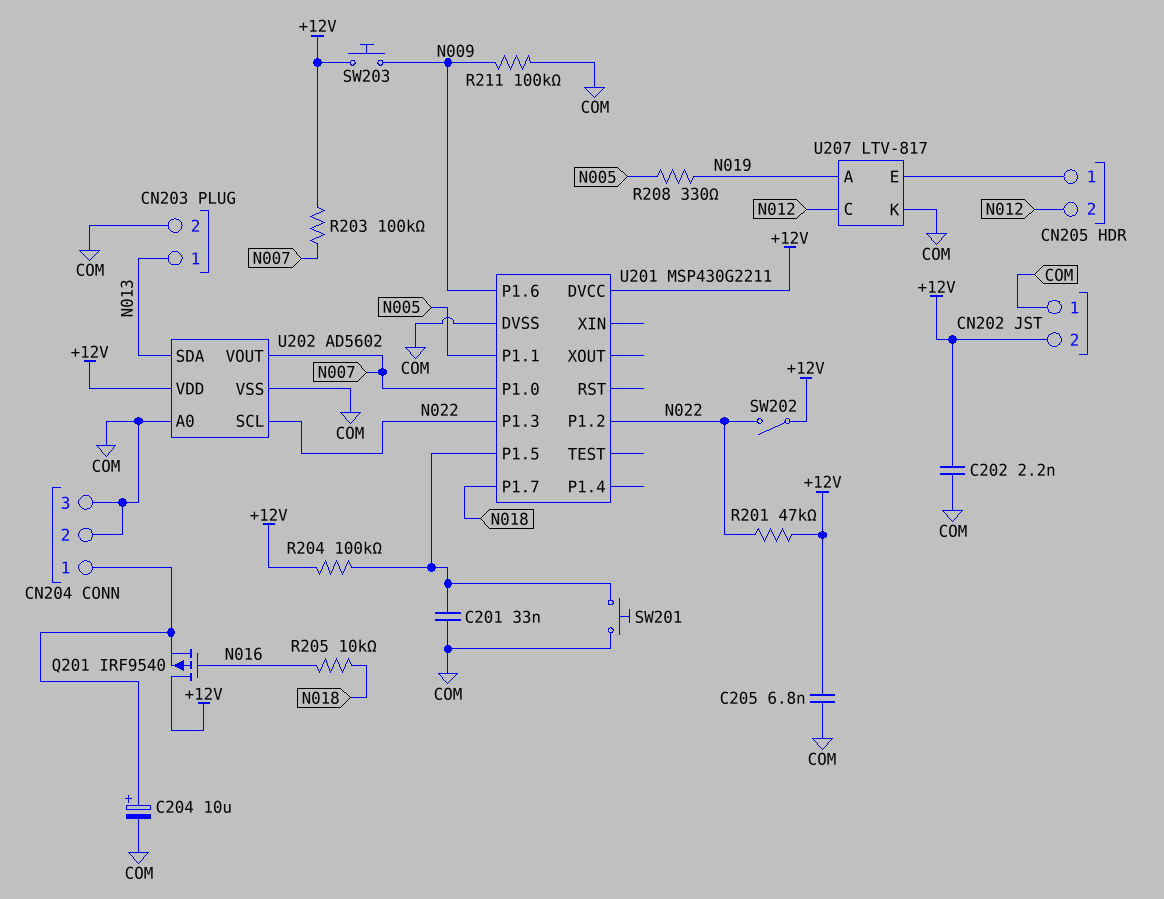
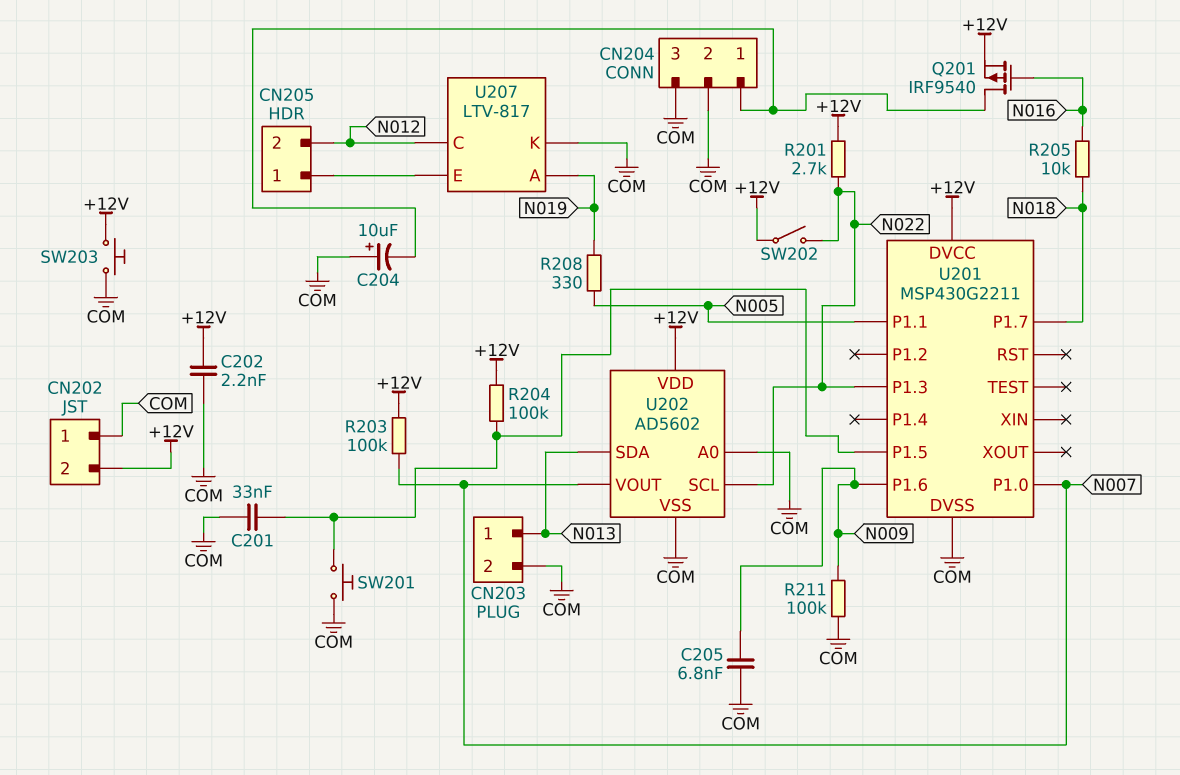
C204: 10uF (plus CN204/1, minus COM) -> 10uF (plus COM, minus CN204/1)
C205: 6.8nF (+12V, COM) -> 6.8nF (COM, N009)
Q201: PMOS IRF9540 (G N016, D +12V, S CN204/1) -> PMOS IRF9540 (G N016, D CN204/1, S +12V)
R201: 47k (+12V, N022) -> 2.7k (+12V, N022)
SW203: button (+12V, N009) -> button (+12V, COM)
U201 pin P1.2: N022 -> none

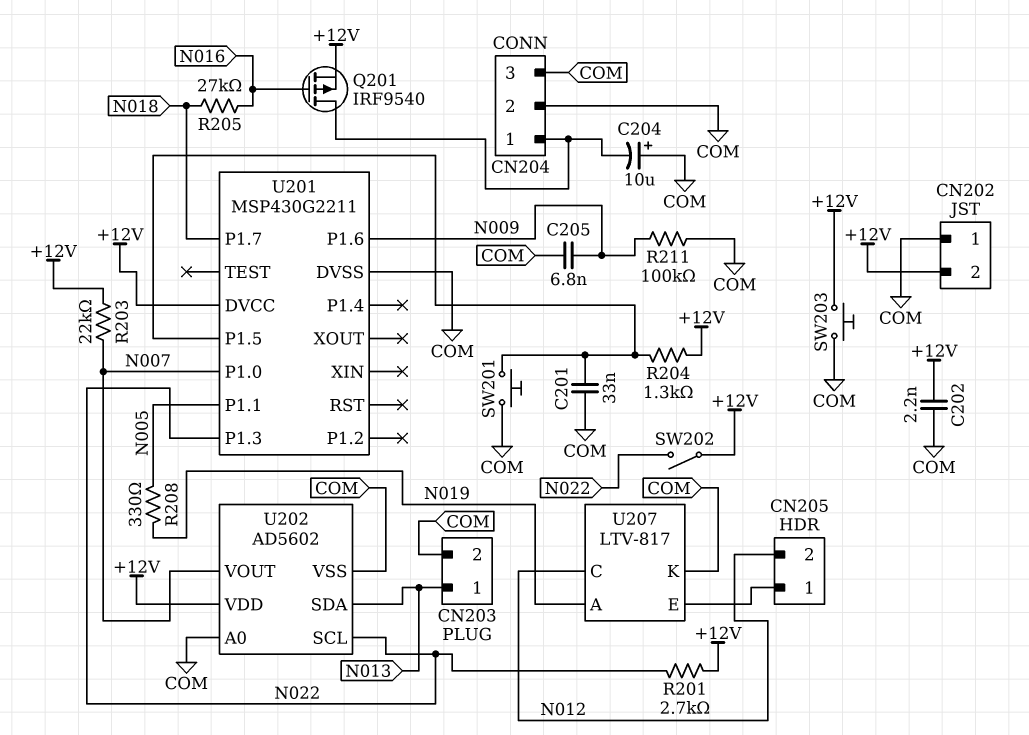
R203: 100k (+12V, N007) -> 22k (+12V, N007)
R204: 100k (+12V, U201/P1.5) -> 1.3k (+12V, U201/P1.5)
R205: 10k (N016, N018) -> 27k (N016, N018)

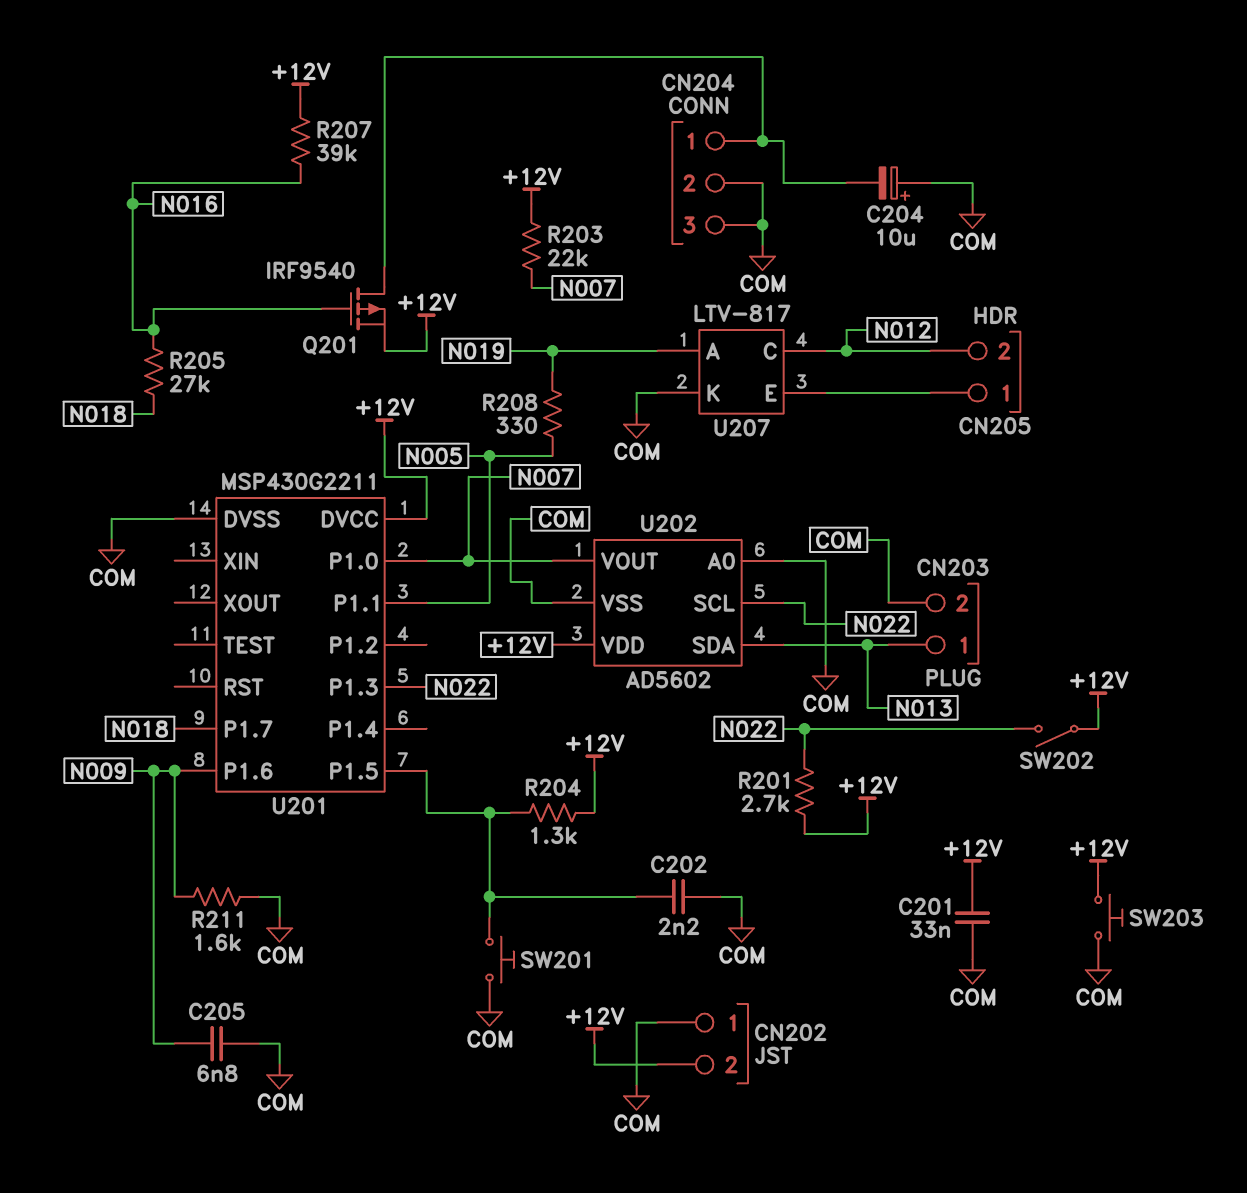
C201: 33nF (COM, U201/P1.5) -> 33nF (+12V, COM)
C202: 2.2nF (+12V, COM) -> 2.2nF (COM, U201/P1.5)
R207: none -> 39k (+12V, N016)
R211: 100k (COM, N009) -> 1.6k (COM, N009)

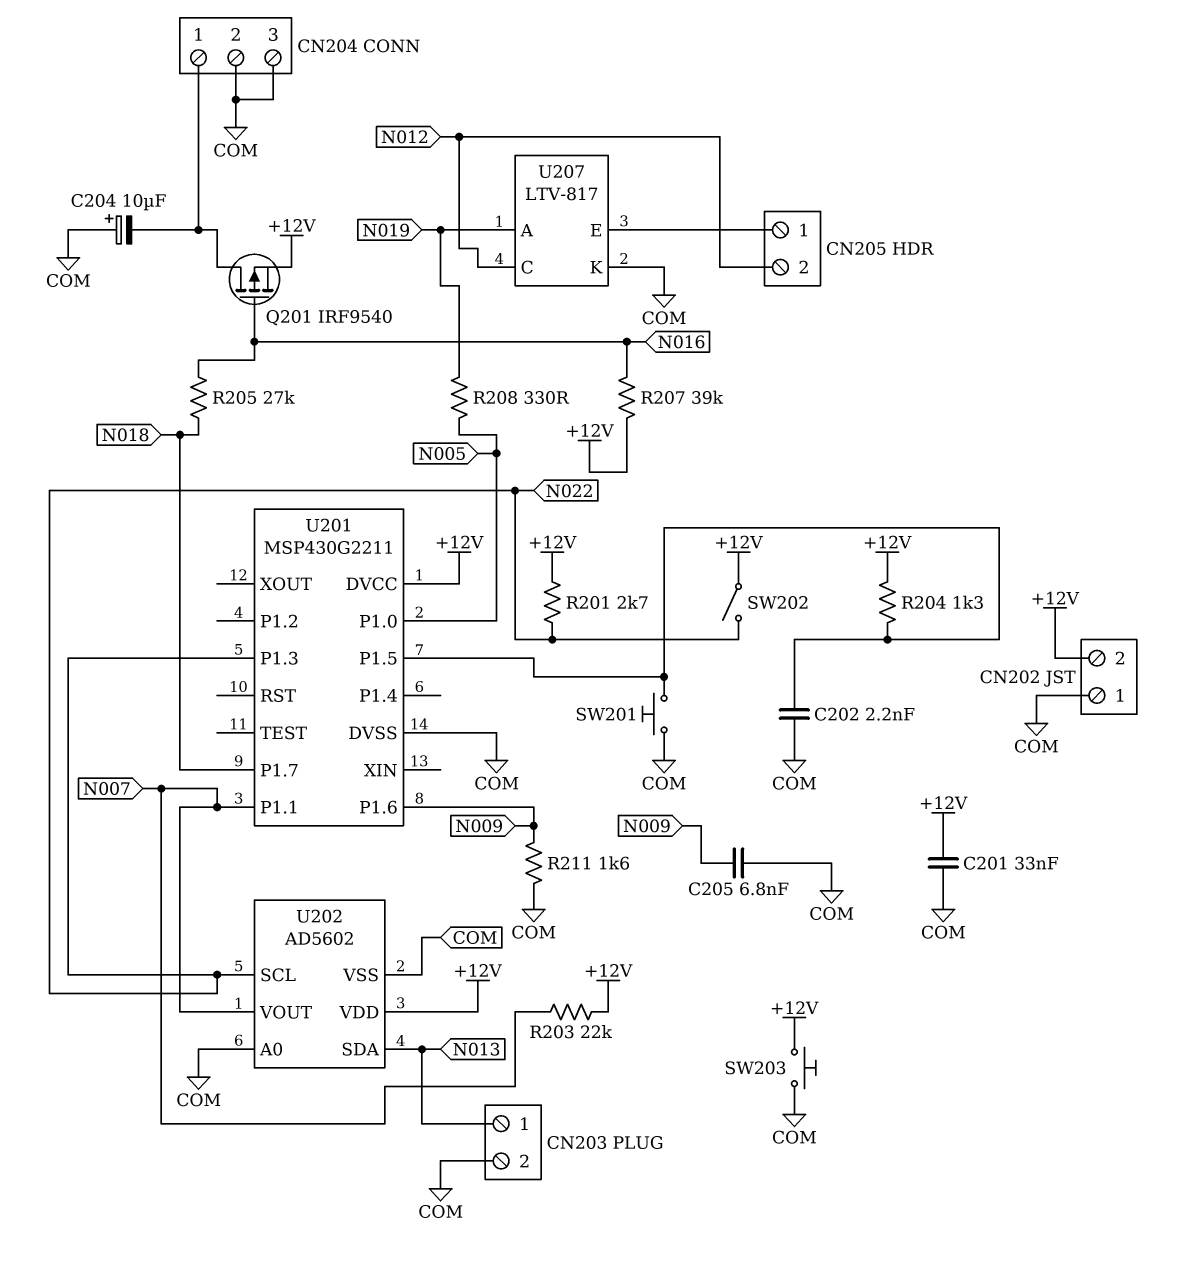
U201 pin P1.0: N007 -> N005
U201 pin P1.1: N005 -> N007

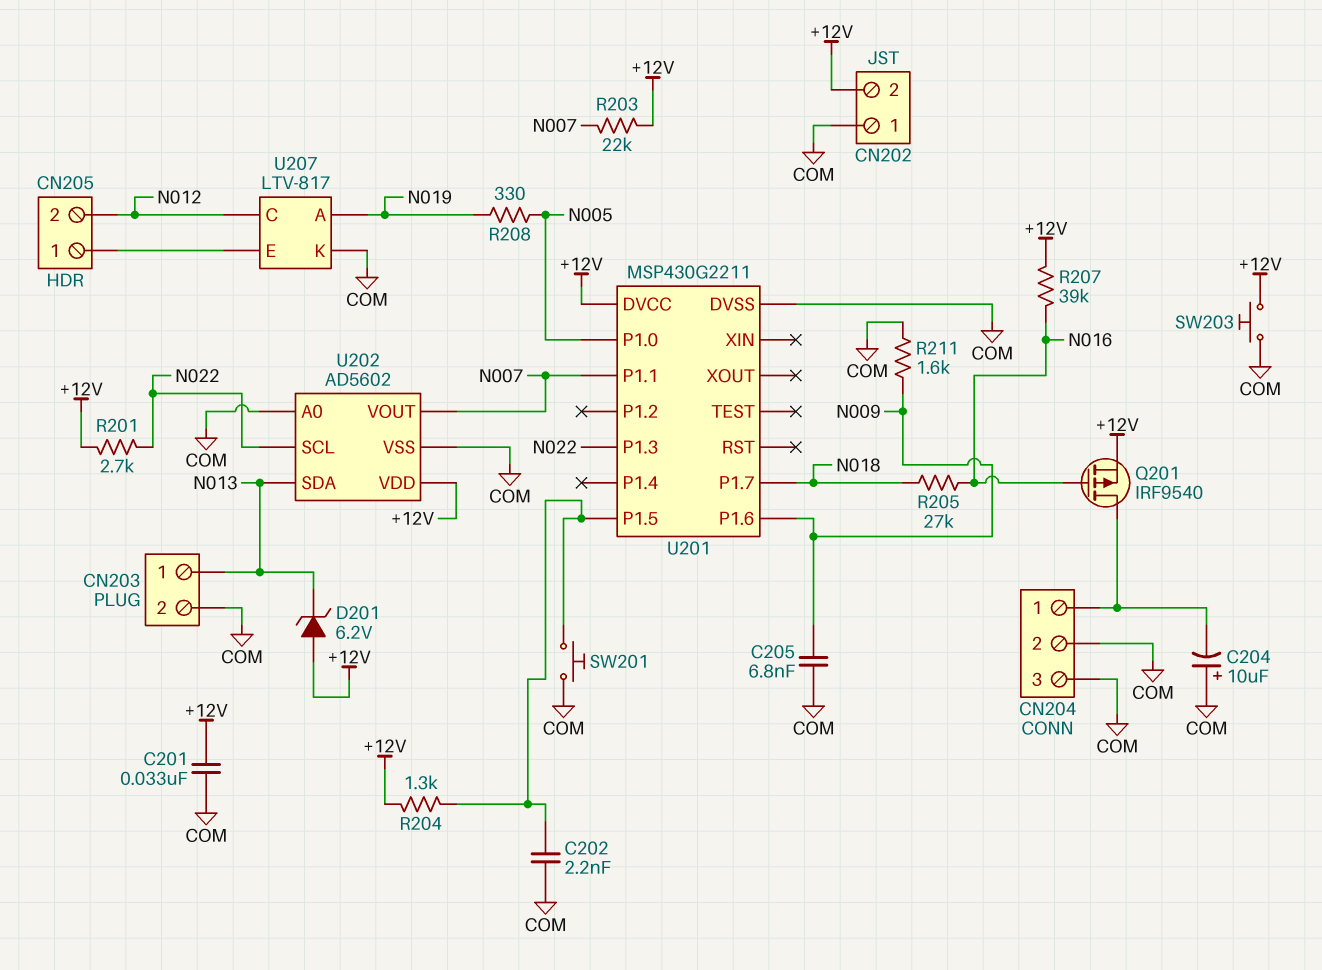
D201: none -> zener 6.2V (A +12V, K N013)
SW202: switch (+12V, N022) -> none

